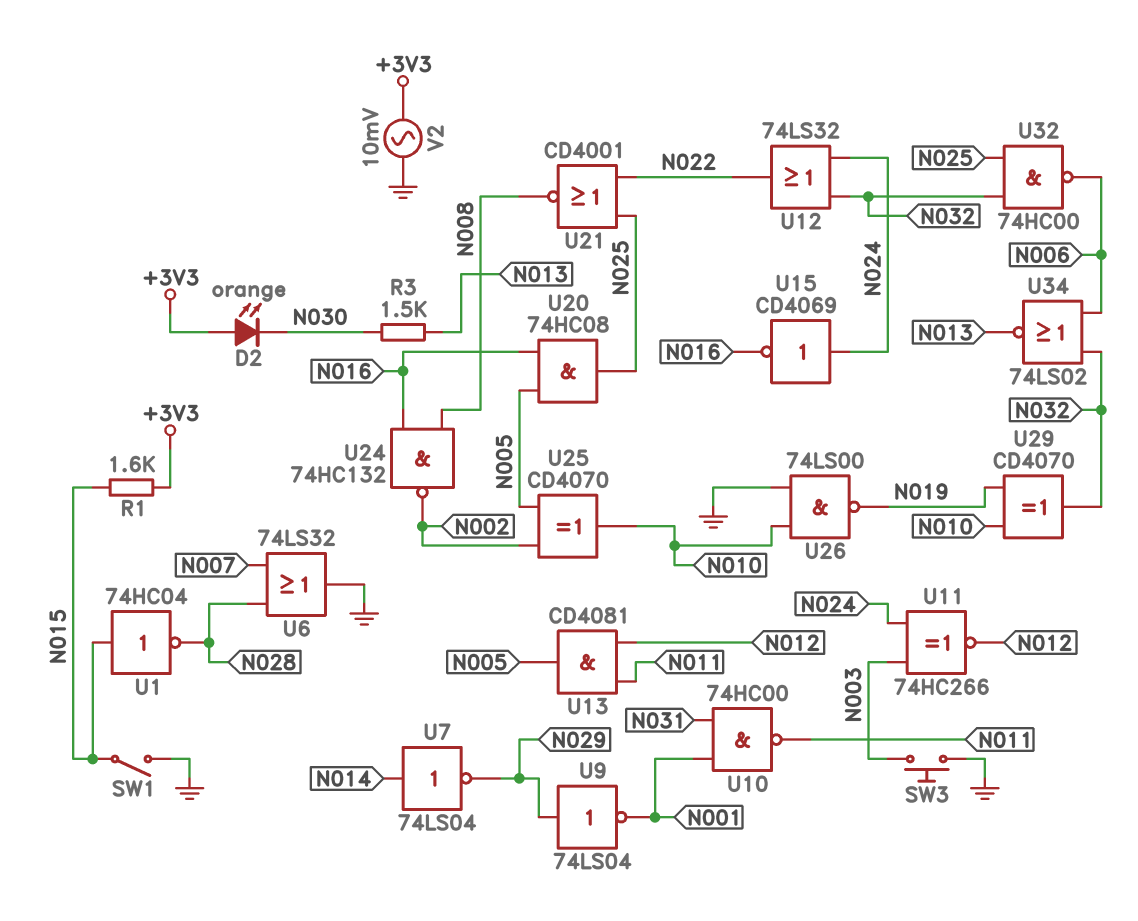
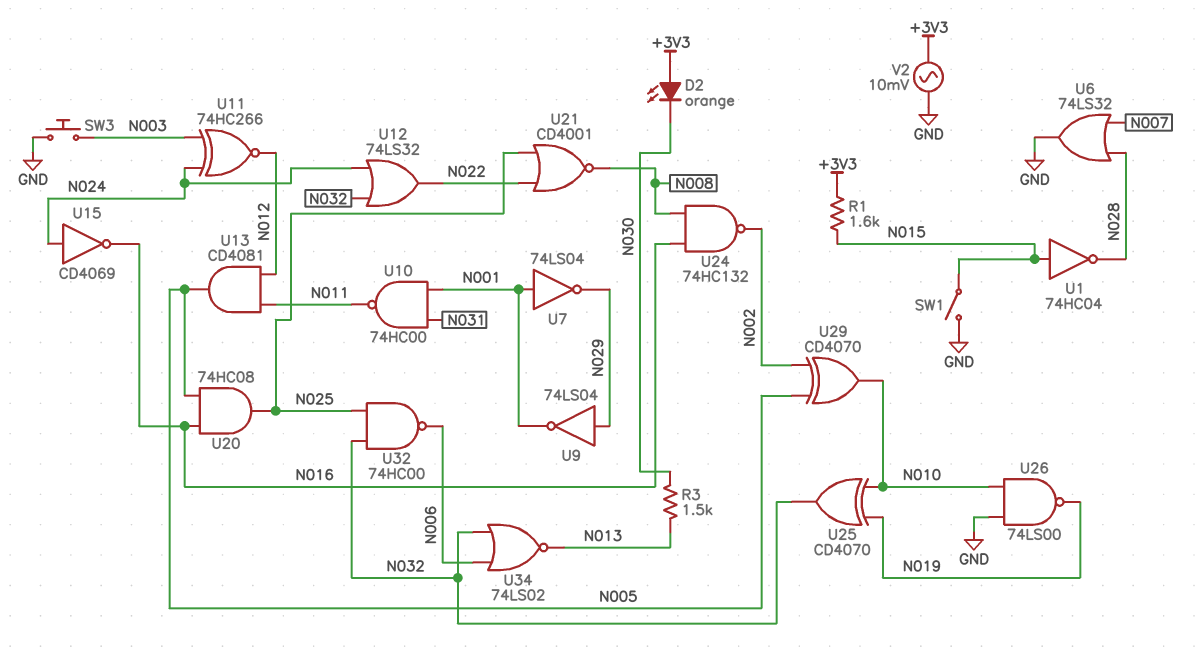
U7: NOT 74LS04 (in N014, out N029) -> NOT 74LS04 (in N001, out N029)
U25: XOR CD4070 (in N002, in N005, out N010) -> XOR CD4070 (in N010, in N019, out N032)
U29: XOR CD4070 (in N010, in N019, out N032) -> XOR CD4070 (in N002, in N005, out N010)

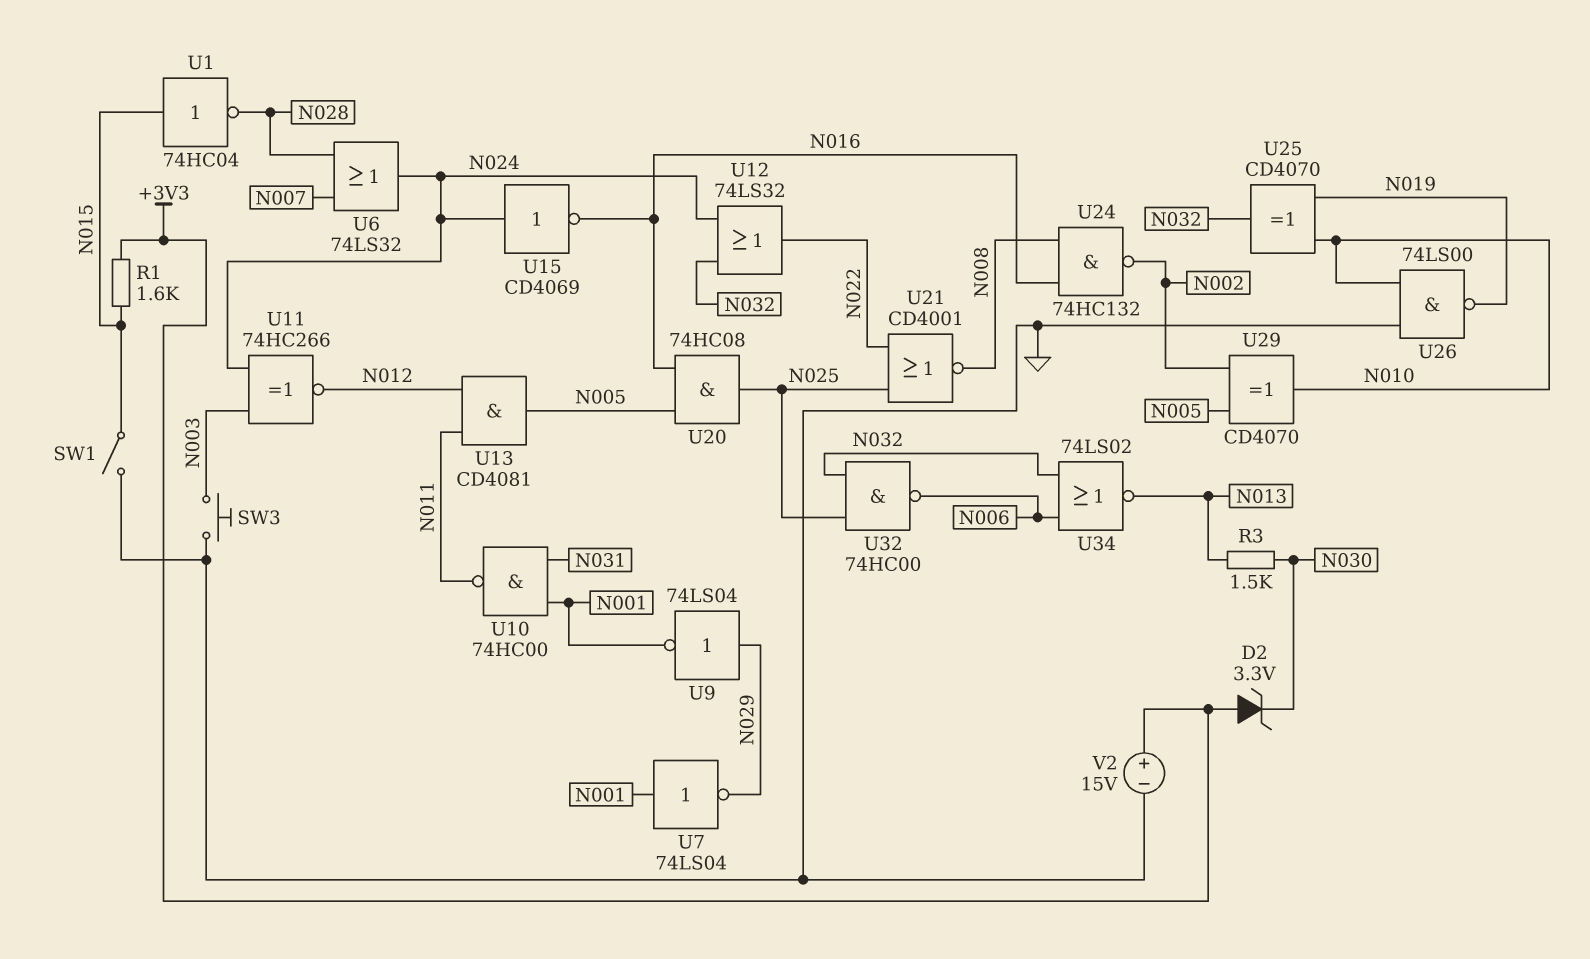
D2: LED orange (A +3V3, K N030) -> zener 3.3V (A +3V3, K N030)
U6: OR 74LS32 (in N007, in N028, out GND) -> OR 74LS32 (in N007, in N028, out N024)
V2: AC 10mV (+3V3, GND) -> 15V (plus +3V3, minus GND)

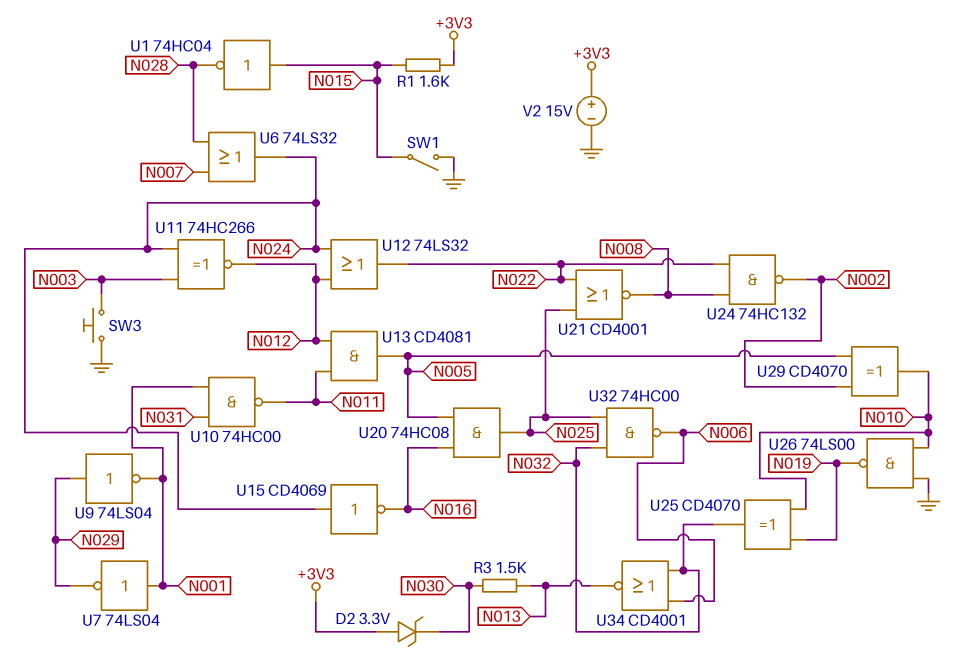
U12: OR 74LS32 (in N024, in N032, out N022) -> OR 74LS32 (in N012, in N024, out N022)
U24: NAND 74HC132 (in N008, in N016, out N002) -> NAND 74HC132 (in N008, in N022, out N002)
U34: NOR 74LS02 (in N006, in N032, out N013) -> NOR CD4001 (in N006, in N032, out N013)

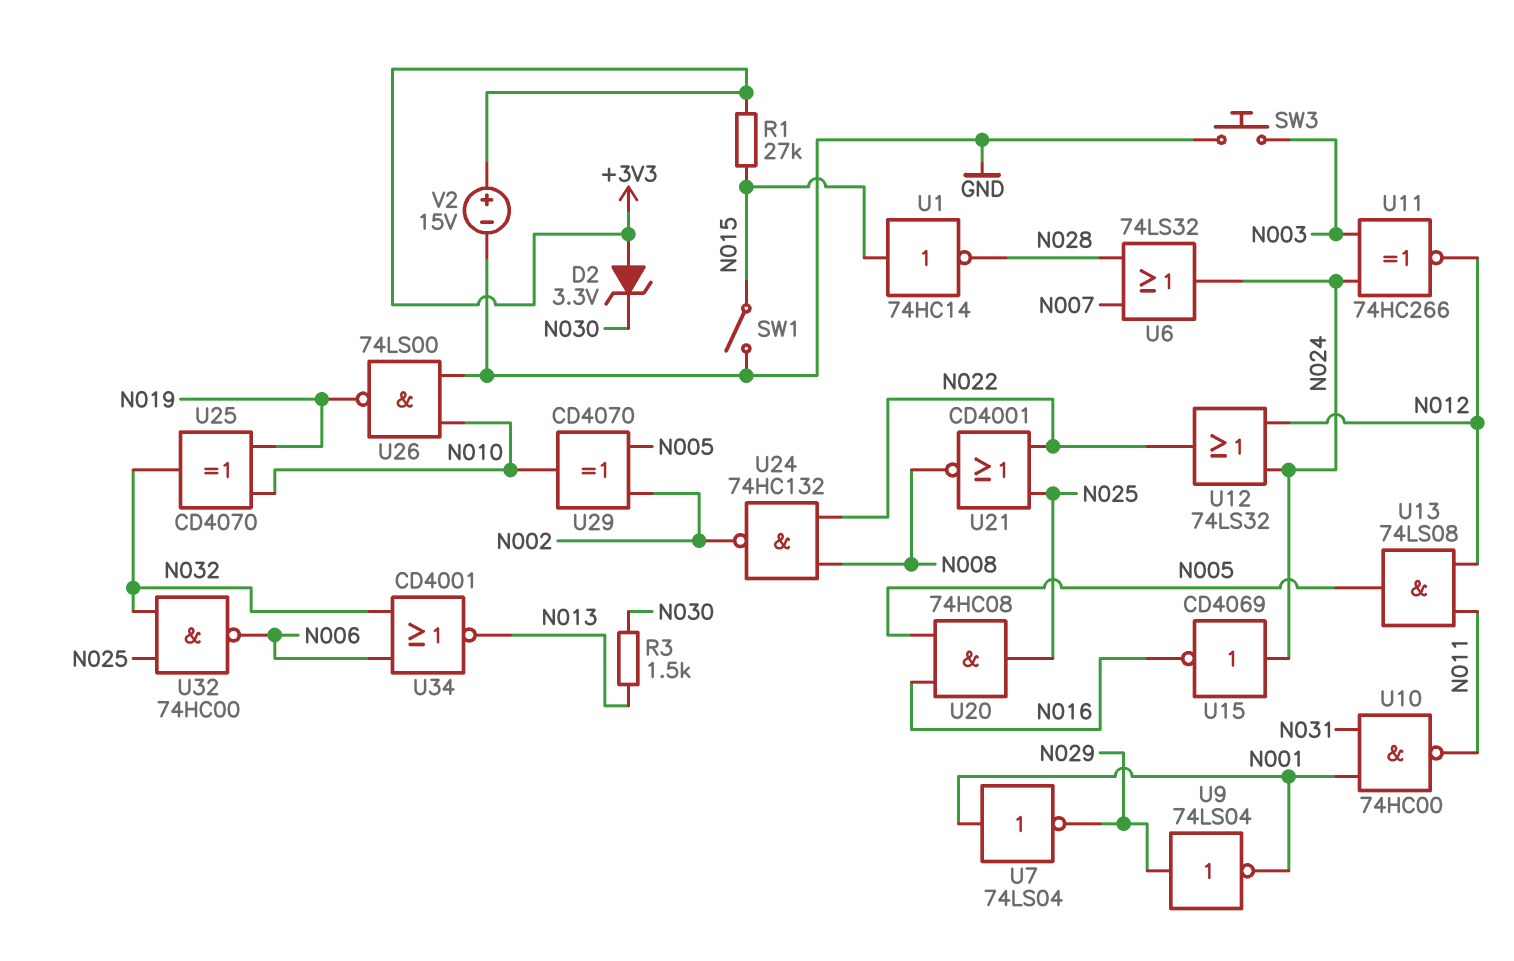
R1: 1.6k (+3V3, N015) -> 27k (+3V3, N015)
U1: NOT 74HC04 (in N015, out N028) -> NOT 74HC14 (in N015, out N028)
U13: AND CD4081 (in N011, in N012, out N005) -> AND 74LS08 (in N011, in N012, out N005)

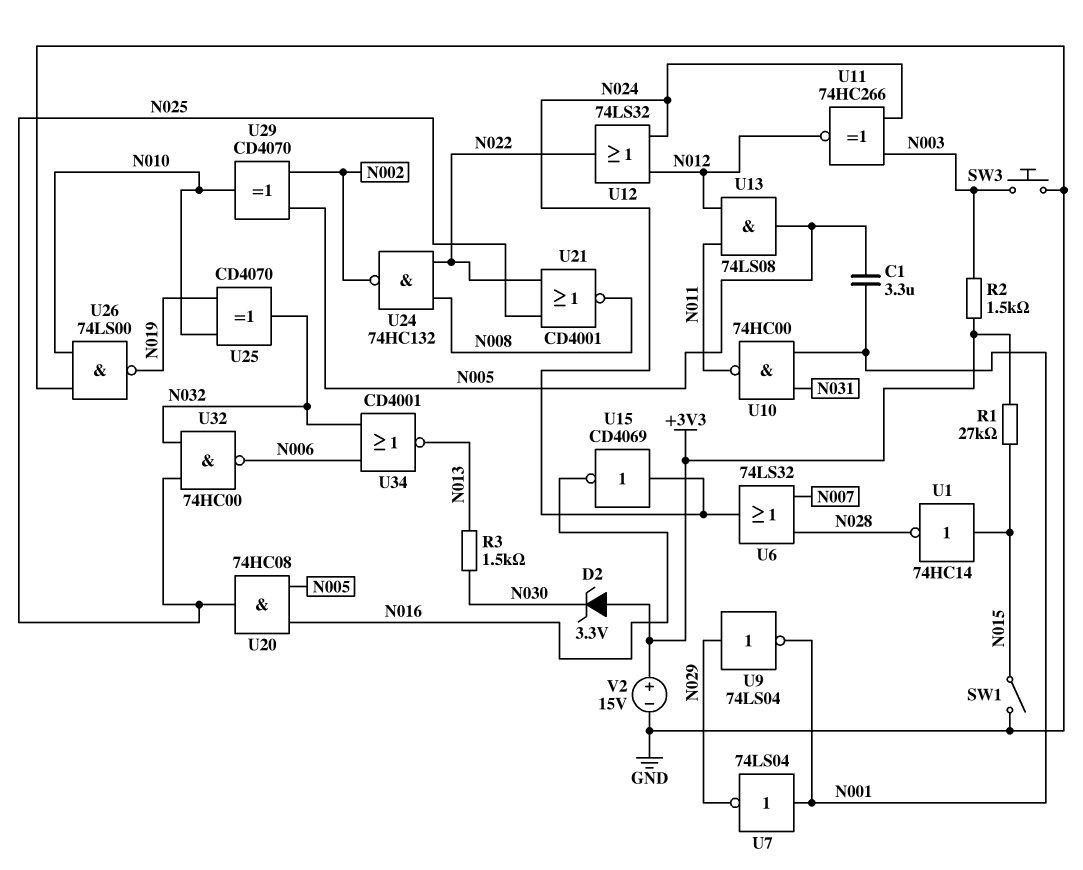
C1: none -> 3.3uF (N001, N005)
R2: none -> 1.5k (+3V3, N003)

